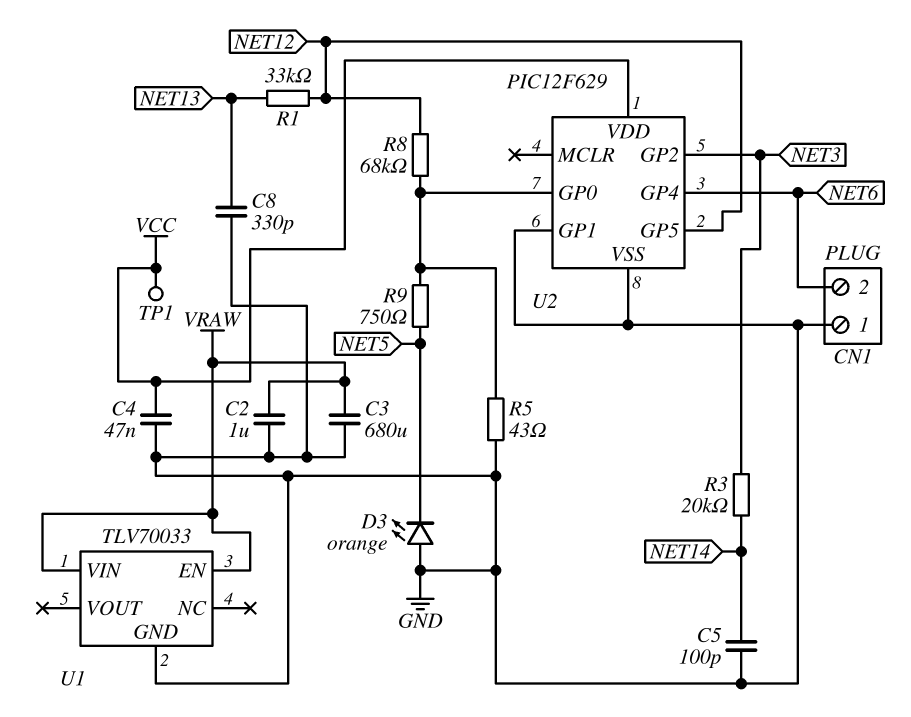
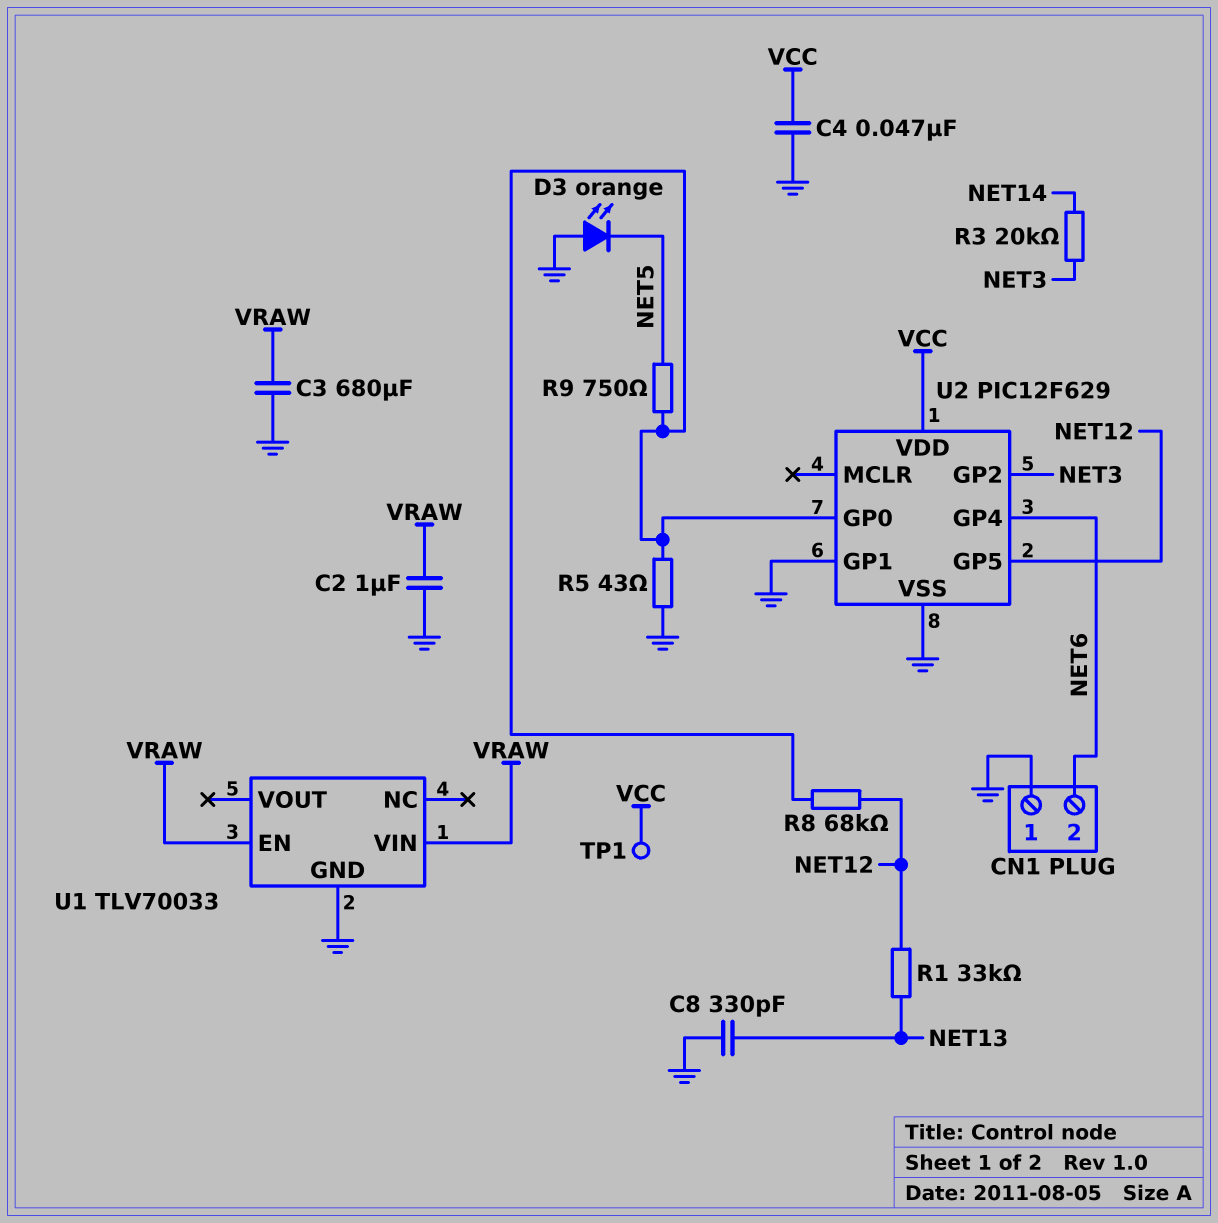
C5: 100pF (GND, NET14) -> none

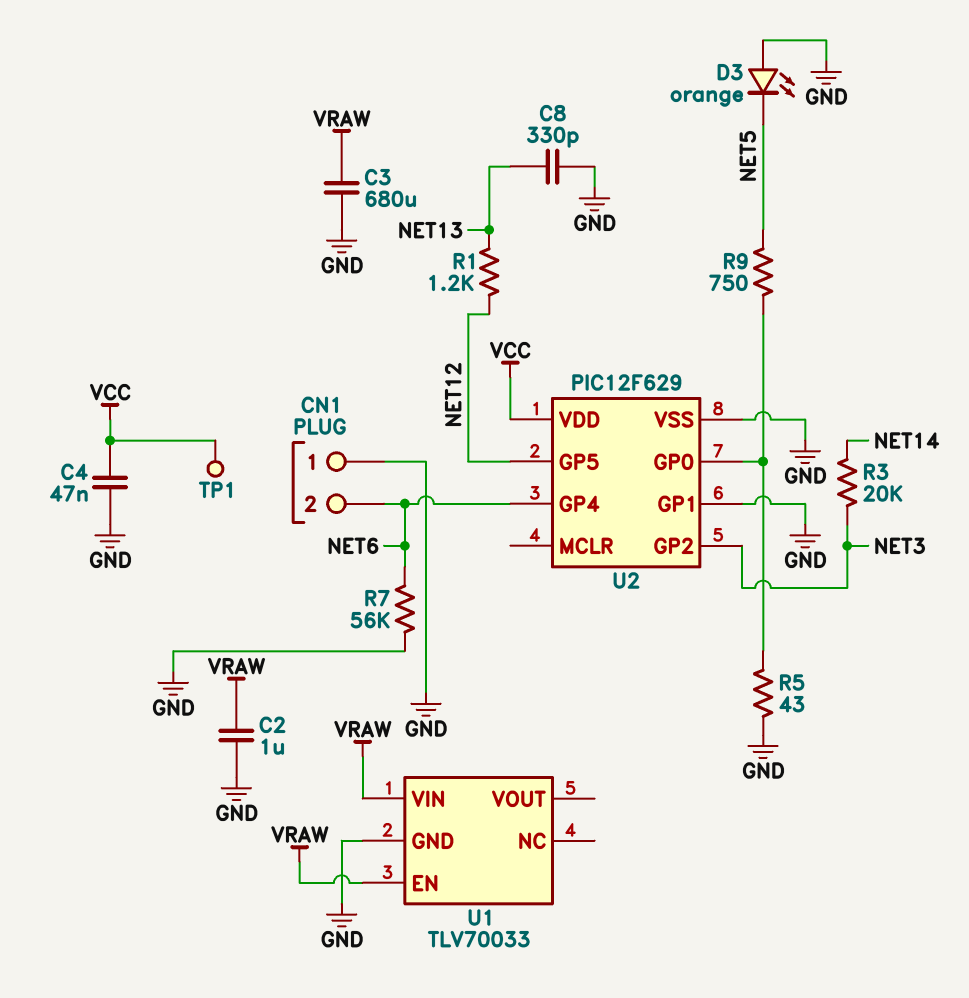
R1: 33k (NET12, NET13) -> 1.2k (NET12, NET13)
R7: none -> 56k (GND, NET6)
R8: 68k (NET12, U2/GP0) -> none

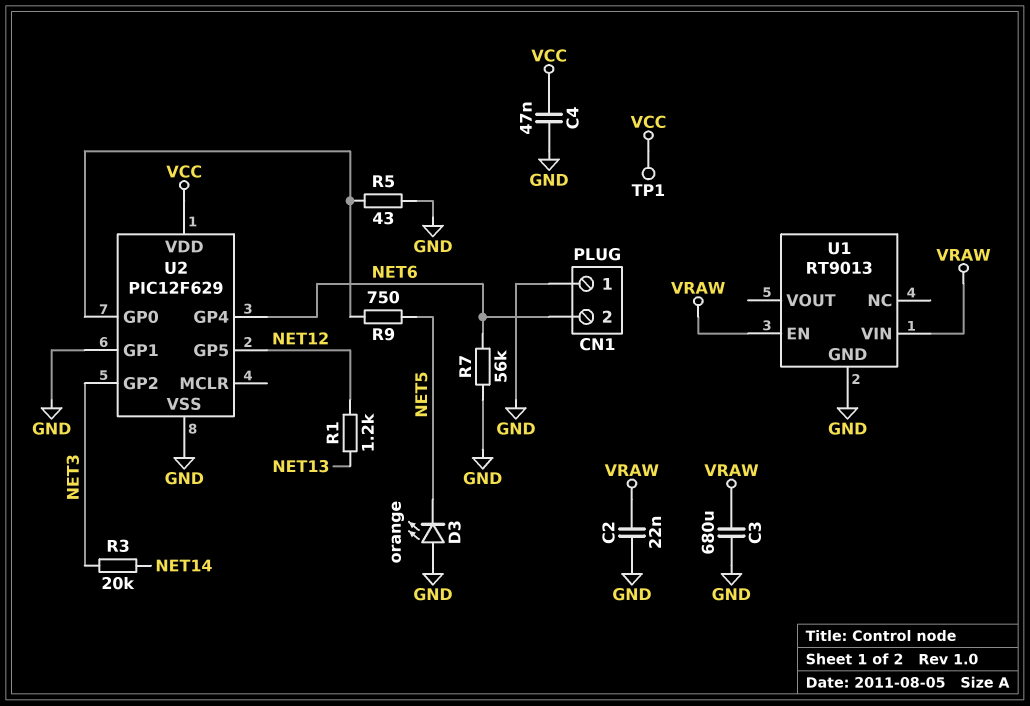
C2: 1uF (GND, VRAW) -> 22nF (GND, VRAW)
C8: 330pF (GND, NET13) -> none
U1: TLV70033 -> RT9013

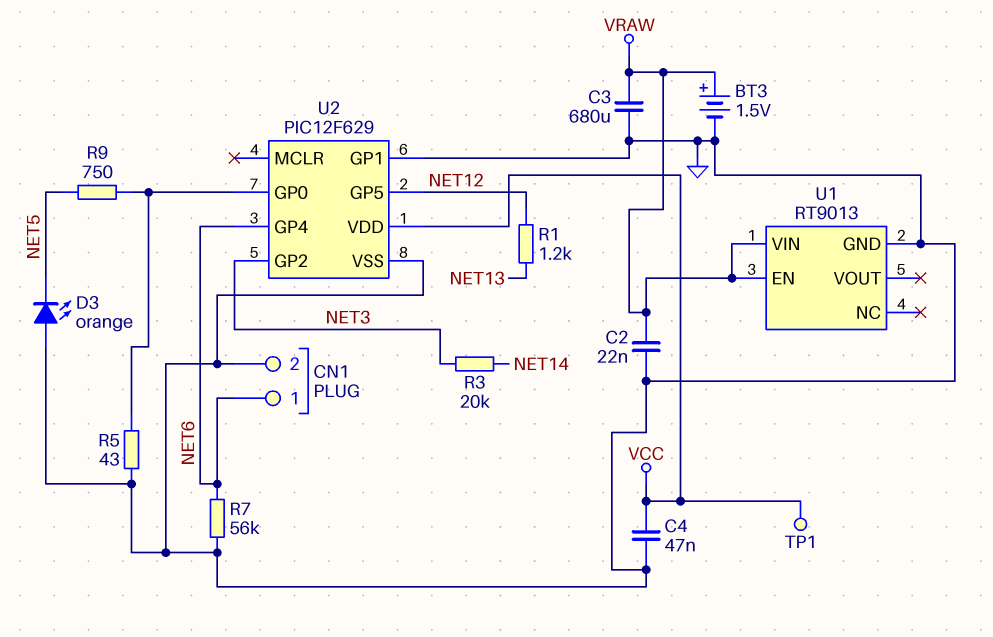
BT3: none -> 1.5V (plus VRAW, minus GND)
CN1 pin 1: GND -> NET6
CN1 pin 2: NET6 -> GND

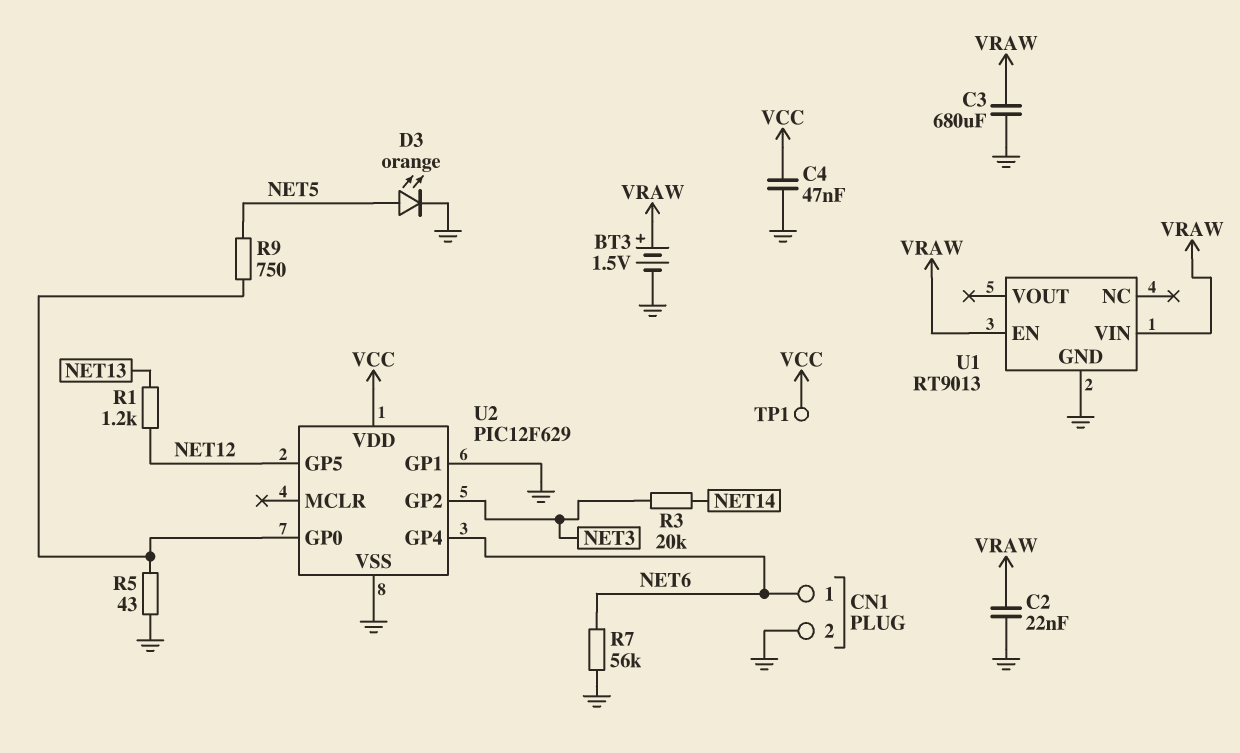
D3: LED orange (A GND, K NET5) -> LED orange (A NET5, K GND)

